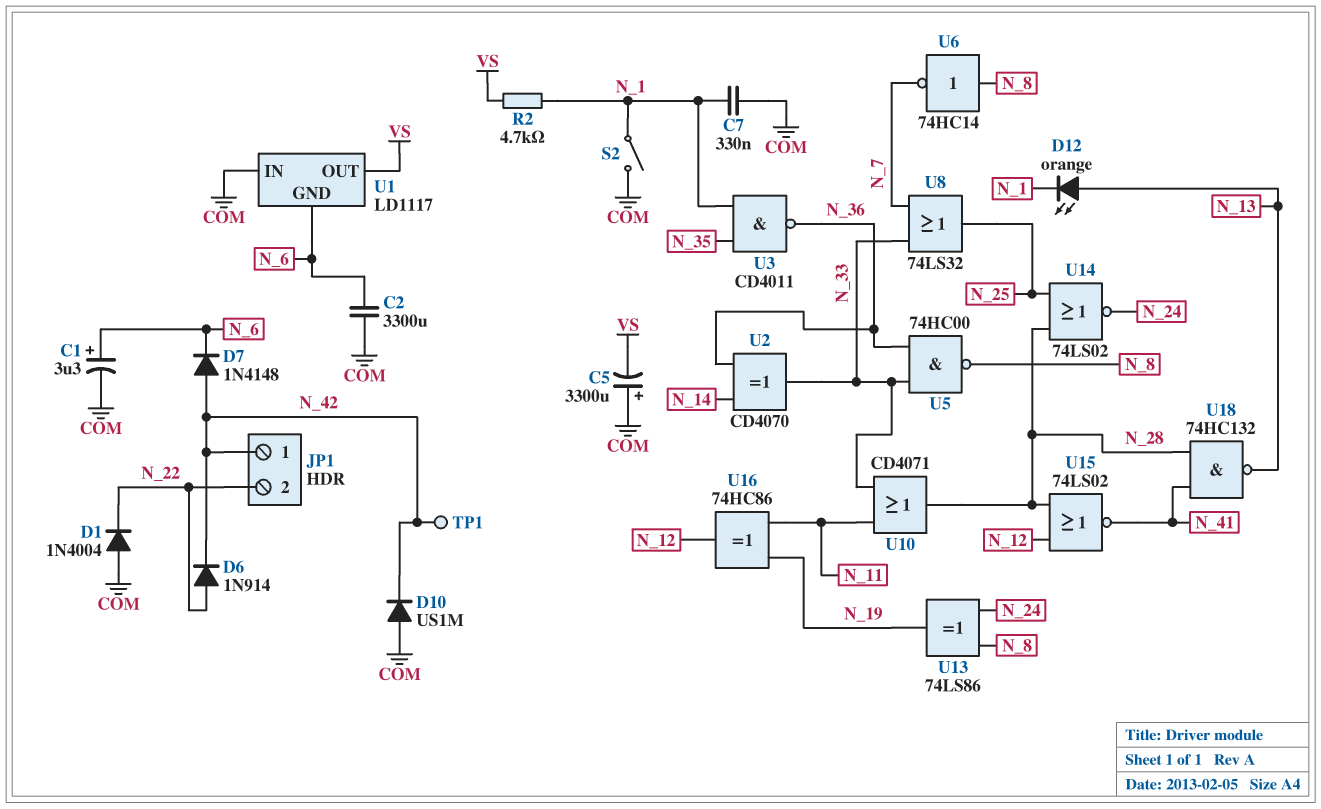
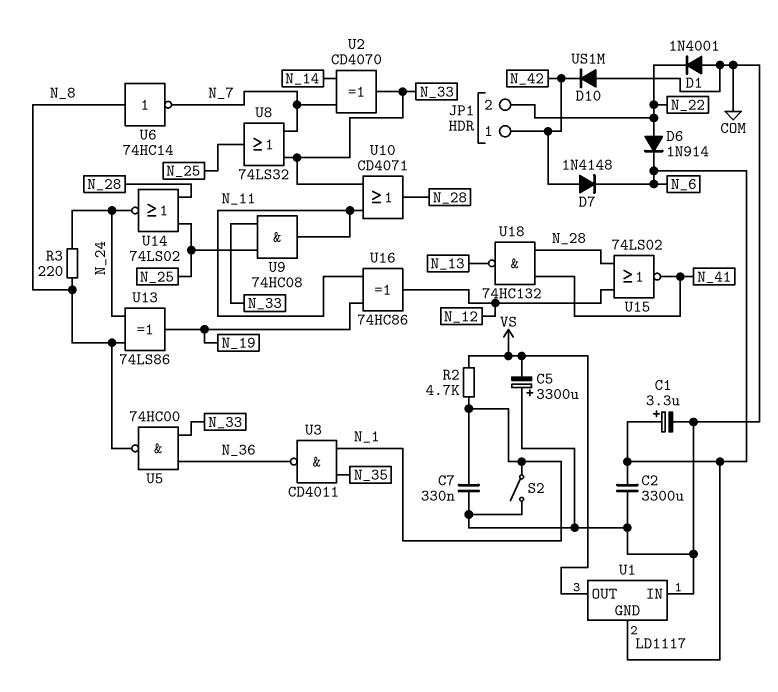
D1: diode 1N4004 (A COM, K N_22) -> diode 1N4001 (A COM, K N_22)
D6: diode 1N914 (A N_22, K N_42) -> diode 1N914 (A N_22, K N_6)
D12: LED orange (A N_13, K N_1) -> none
R3: none -> 220 (N_8, N_24)
TP1: test point (N_42) -> none
U2: XOR CD4070 (in N_14, in N_36, out N_33) -> XOR CD4070 (in N_7, in N_14, out N_33)
U9: none -> AND 74HC08 (in N_25, in N_33, out N_11)

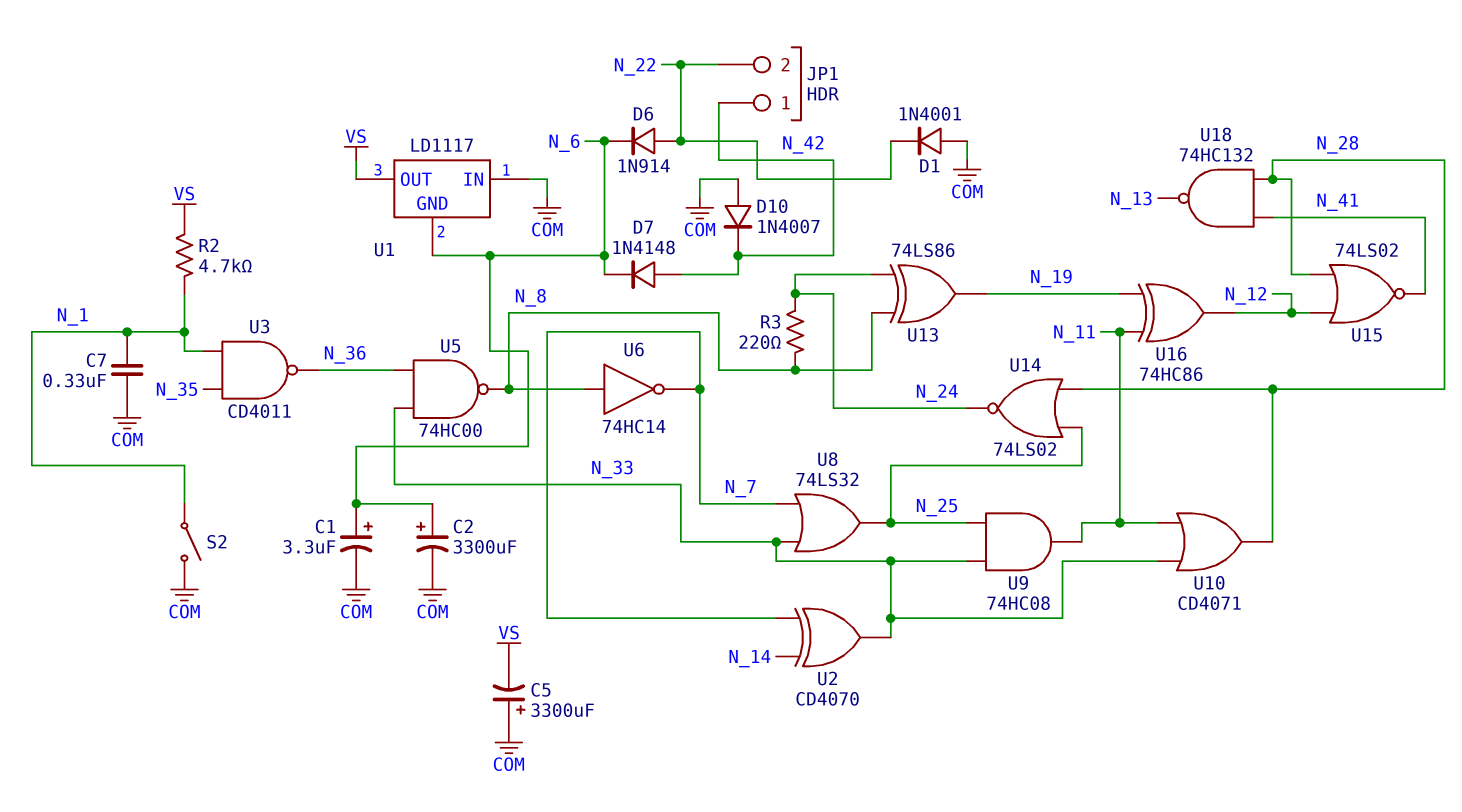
C2: 3300uF (COM, N_6) -> 3300uF (plus N_6, minus COM)
D10: diode US1M (A COM, K N_42) -> diode 1N4007 (A COM, K N_42)

